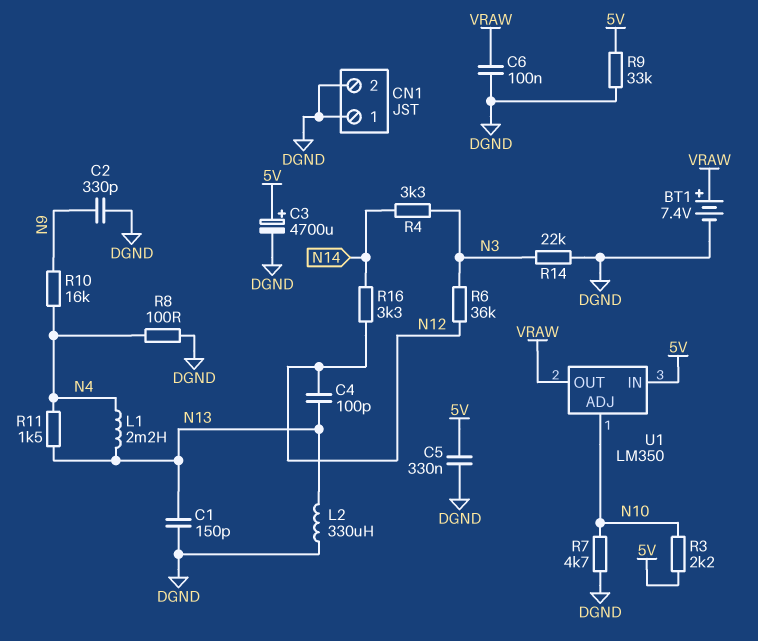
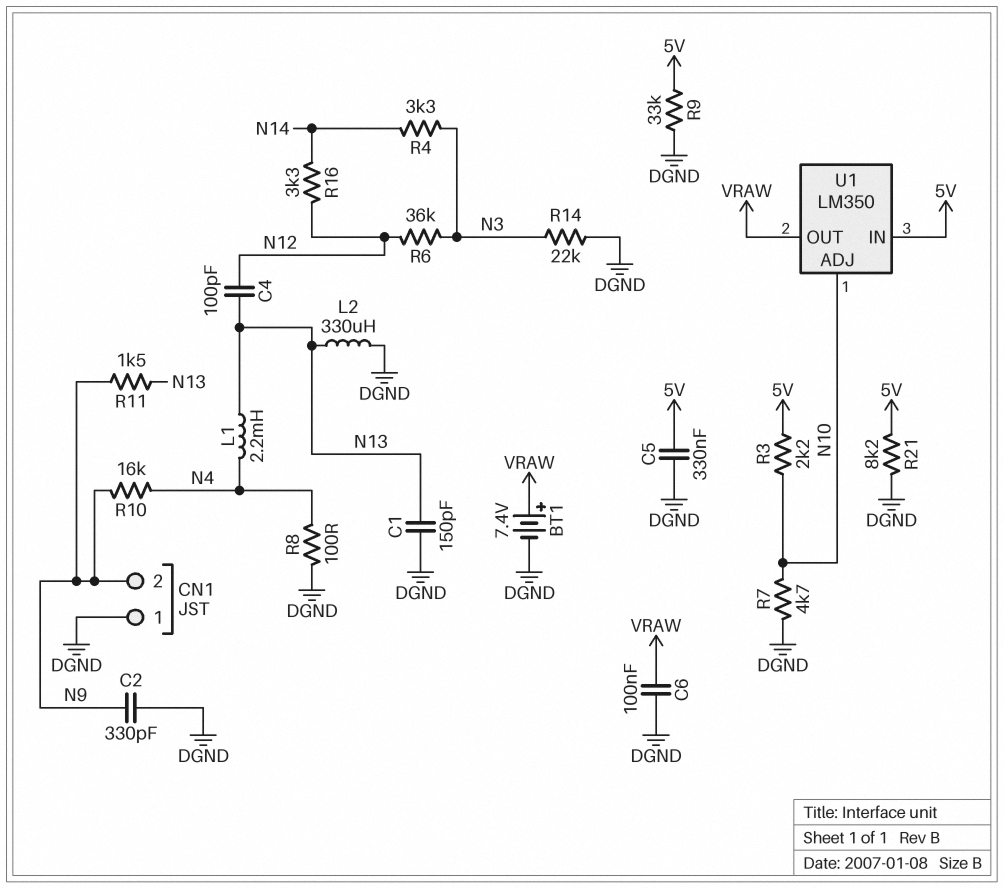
C3: 4700uF (plus 5V, minus DGND) -> none
CN1 pin 2: DGND -> N9
R11: 1.5k (N4, N13) -> 1.5k (N9, N13)
R21: none -> 8.2k (5V, DGND)

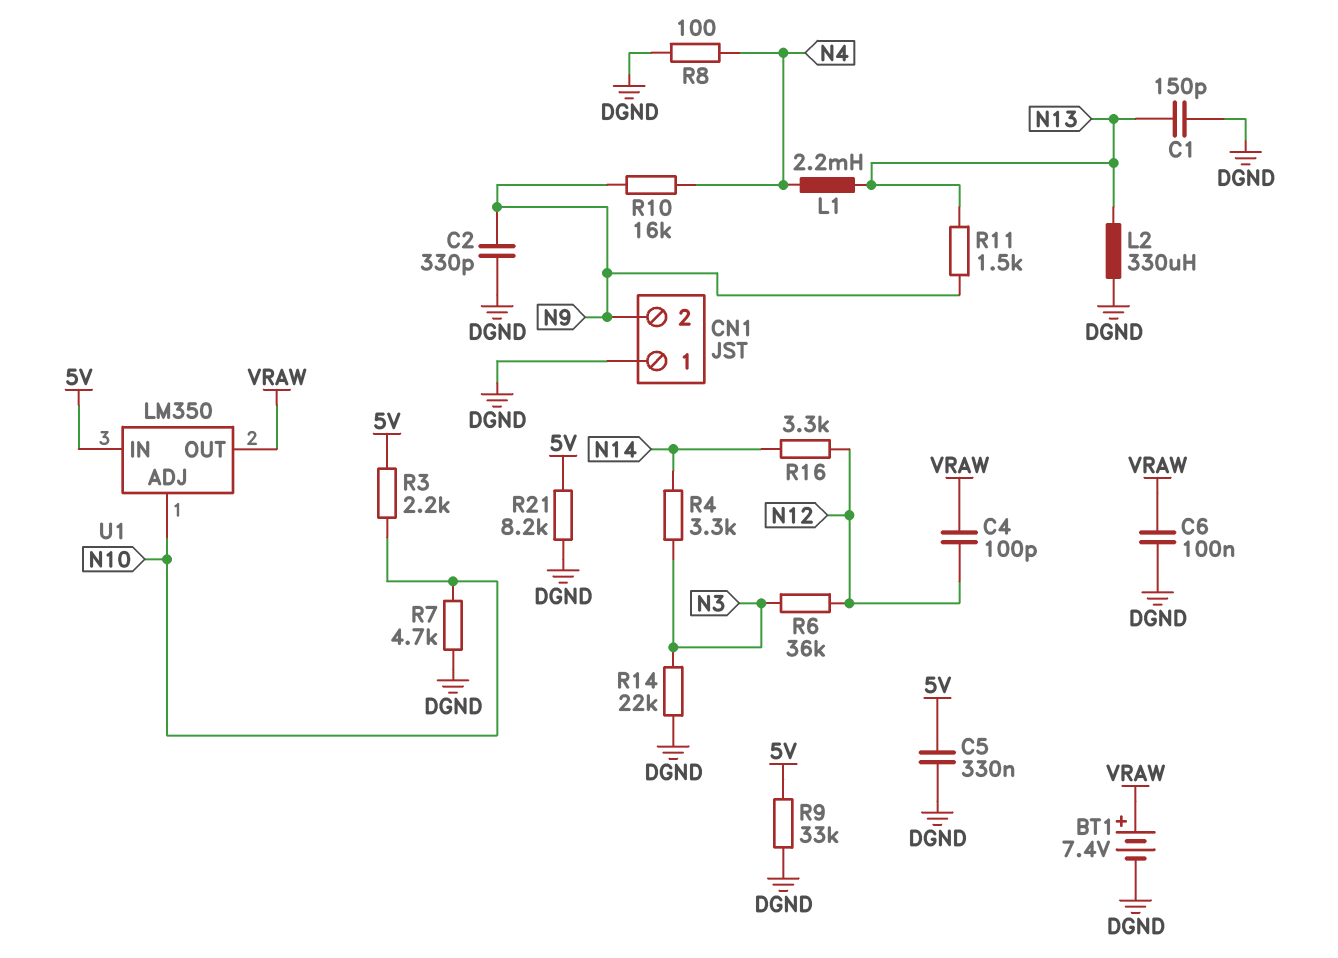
C4: 100pF (N12, N13) -> 100pF (N12, VRAW)

